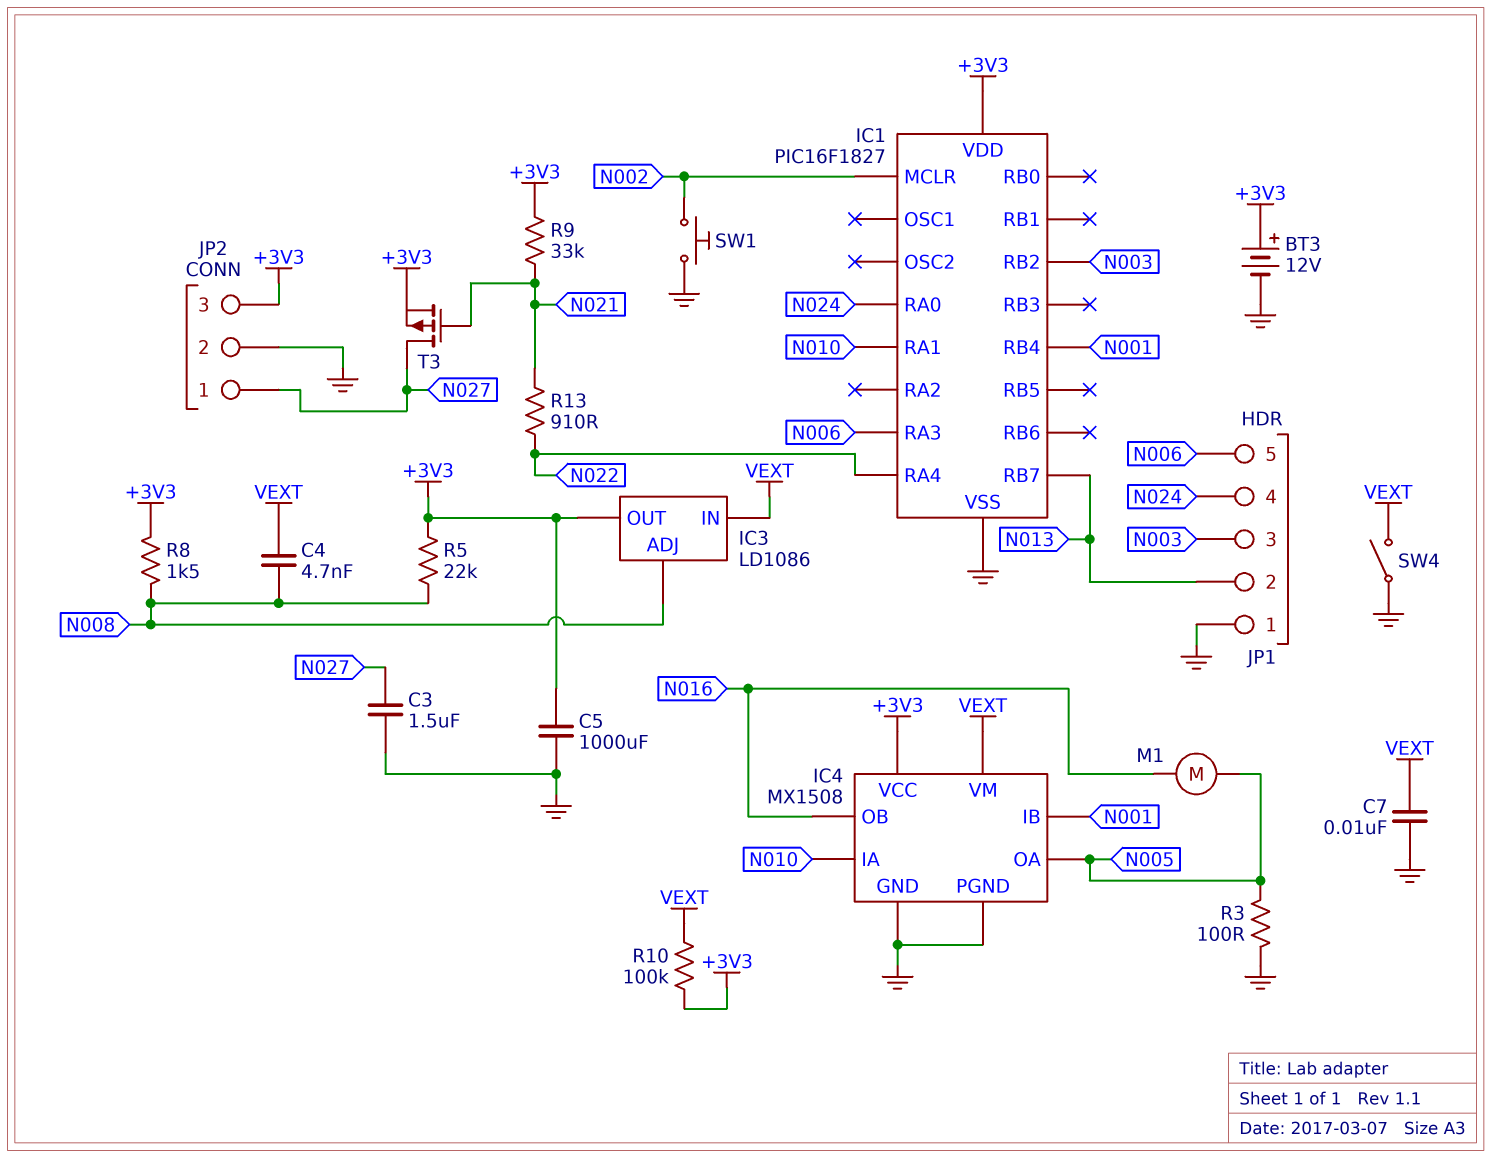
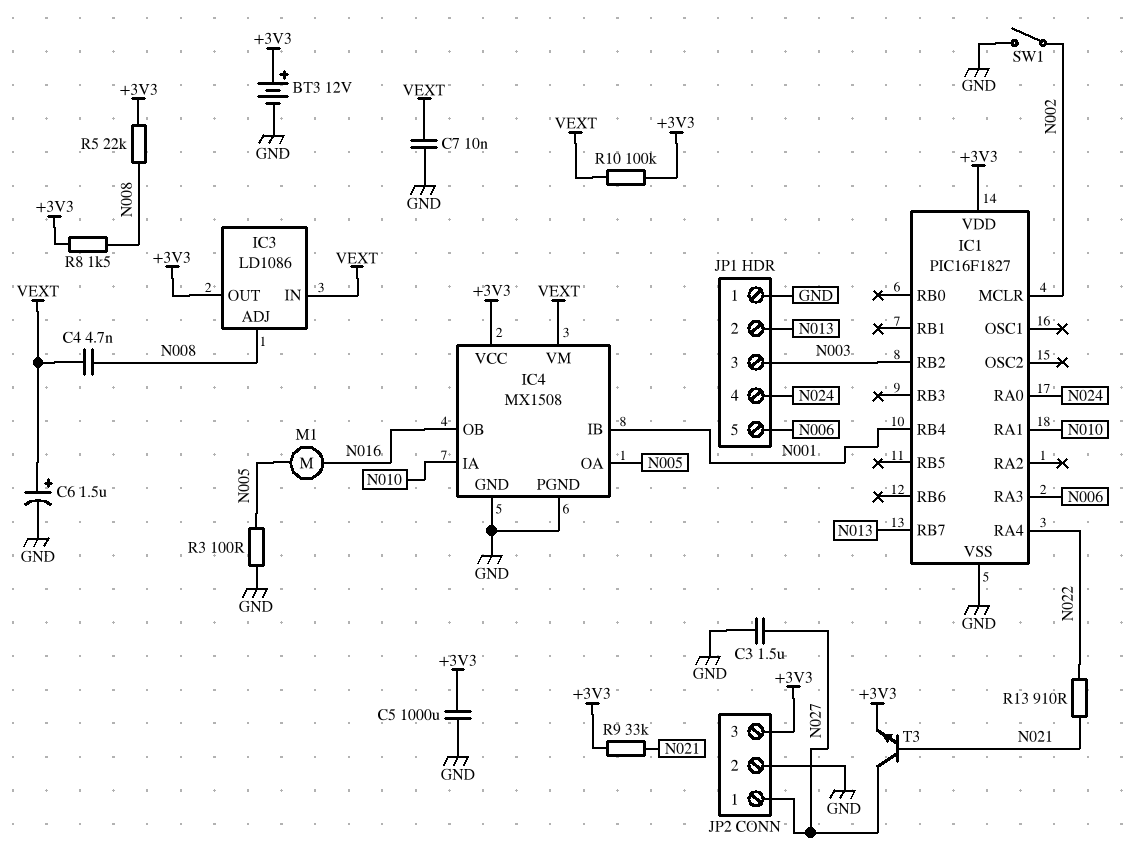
C6: none -> 1.5uF (plus VEXT, minus GND)
SW1: button (GND, N002) -> switch (GND, N002)
SW4: switch (GND, VEXT) -> none
T3: PMOS (G N021, D N027, S +3V3) -> NPN (B N021, C N027, E +3V3)

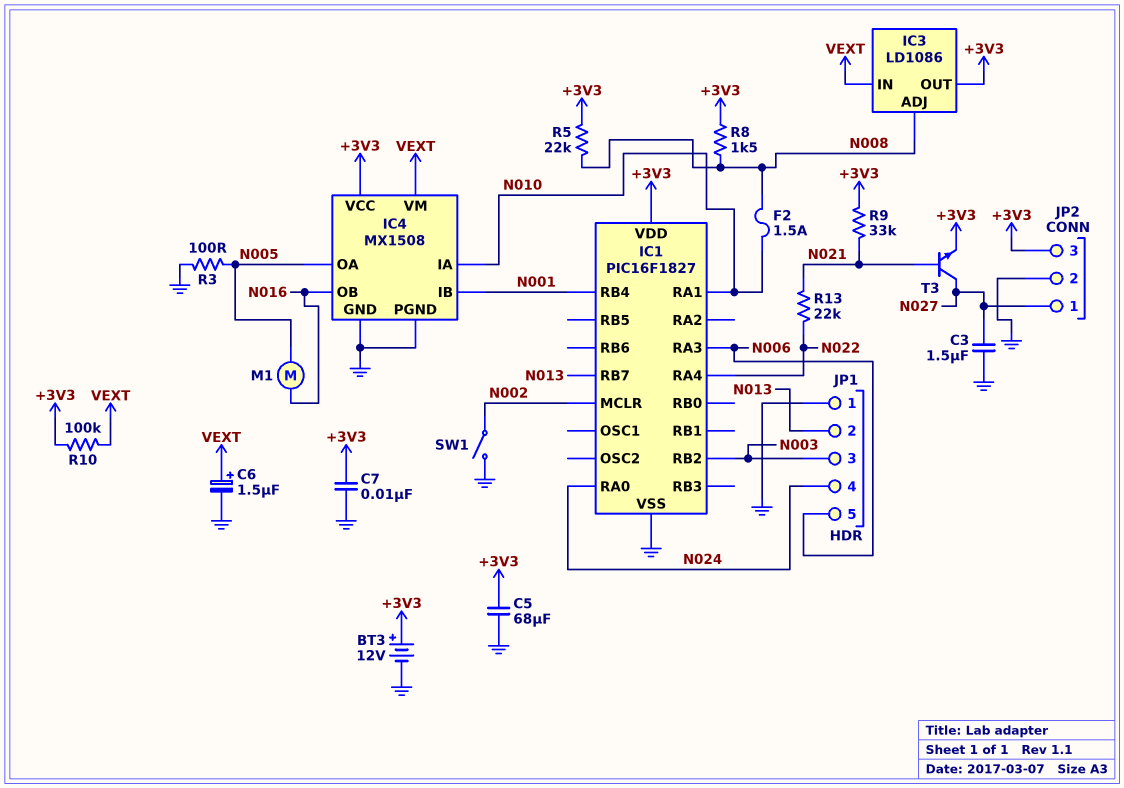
C4: 4.7nF (N008, VEXT) -> none
C5: 1000uF (+3V3, GND) -> 68uF (+3V3, GND)
C7: 10nF (GND, VEXT) -> 10nF (+3V3, GND)
F2: none -> 1.5A (N008, N010)
R13: 910 (N021, N022) -> 22k (N021, N022)

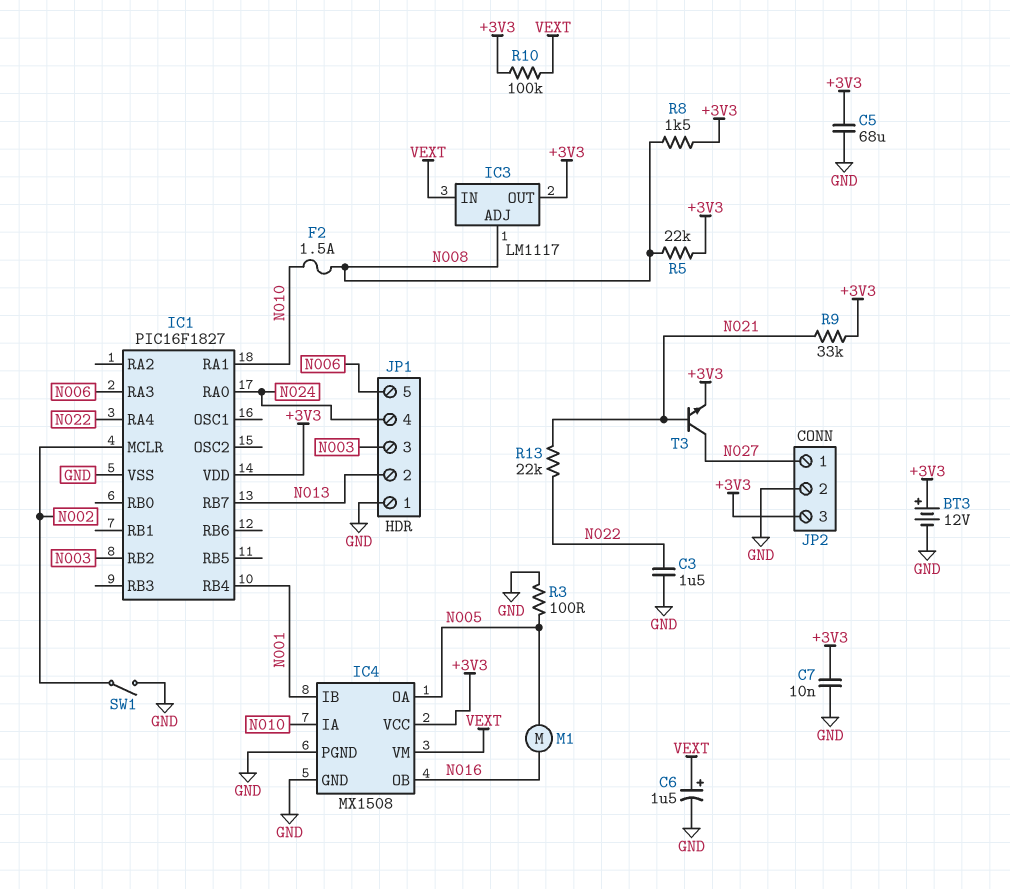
C3: 1.5uF (GND, N027) -> 1.5uF (GND, N022)
IC3: LD1086 -> LM1117

